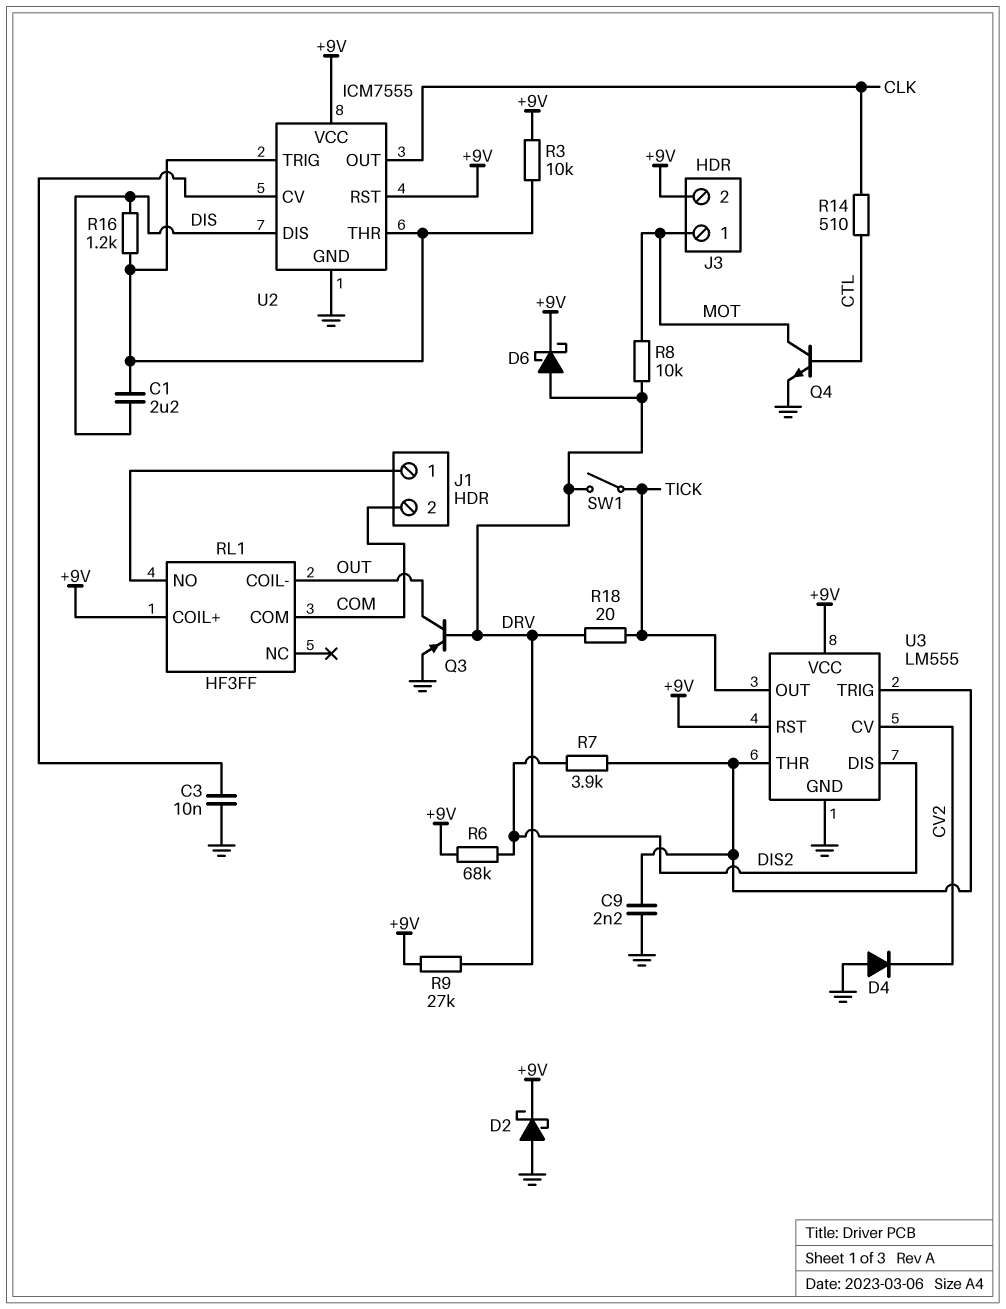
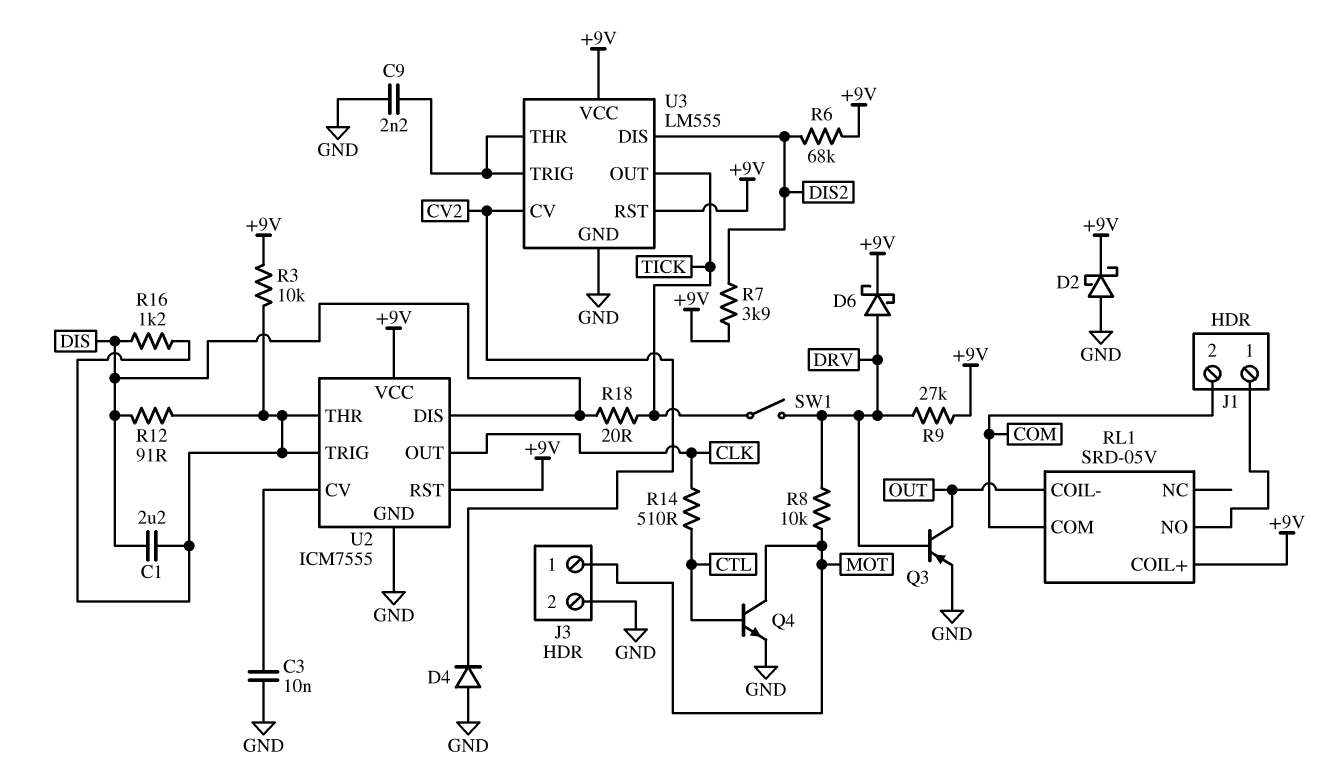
J3 pin 2: +9V -> GND
R7: 3.9k (DIS2, U3/THR) -> 3.9k (+9V, DIS2)
R12: none -> 91 (DIS, U2/THR)
R18: 20 (DRV, TICK) -> 20 (DIS, TICK)
RL1: HF3FF -> SRD-05V

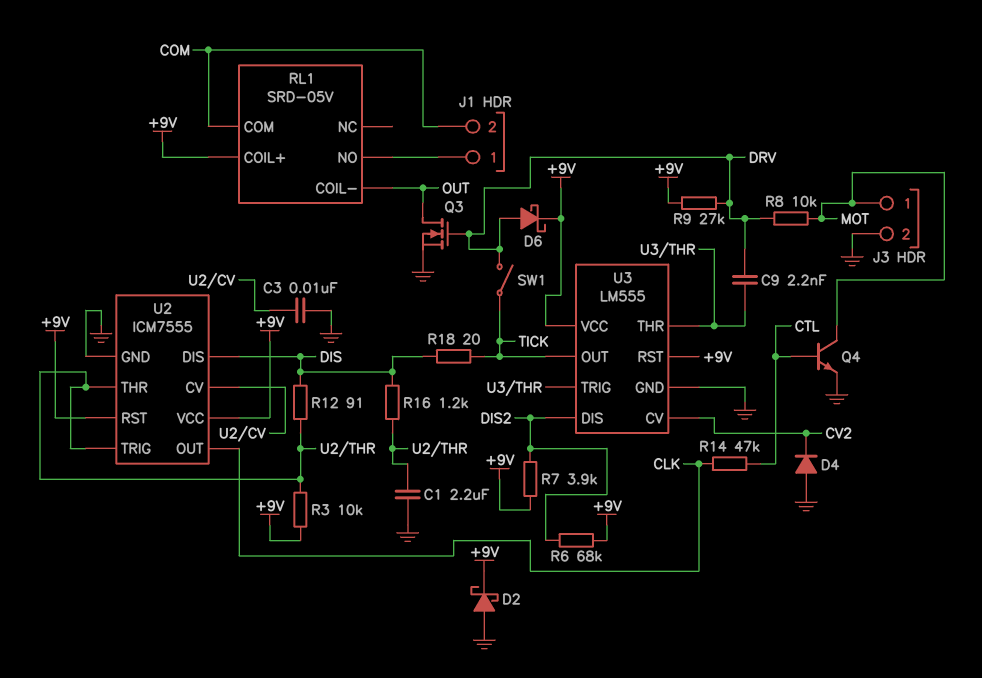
C1: 2.2uF (DIS, U2/THR) -> 2.2uF (GND, U2/THR)
C9: 2.2nF (GND, U3/THR) -> 2.2nF (DRV, U3/THR)
Q3: PNP (B DRV, C OUT, E GND) -> NMOS (G DRV, D OUT, S GND)
R14: 510 (CLK, CTL) -> 47k (CLK, CTL)

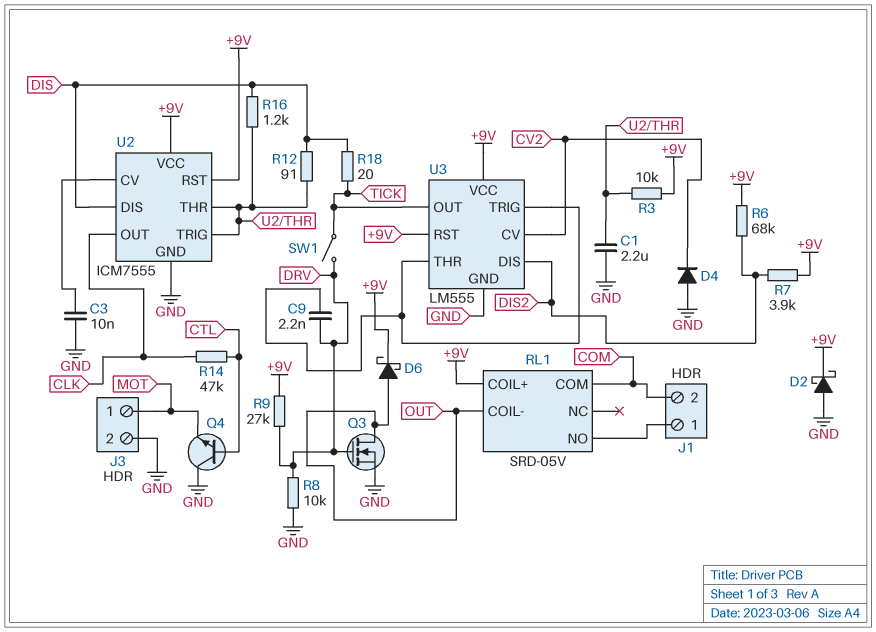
D6: schottky (A DRV, K +9V) -> schottky (A OUT, K +9V)
Q4: NPN (B CTL, C MOT, E GND) -> NPN (B CTL, C GND, E MOT)
R8: 10k (DRV, MOT) -> 10k (DRV, GND)

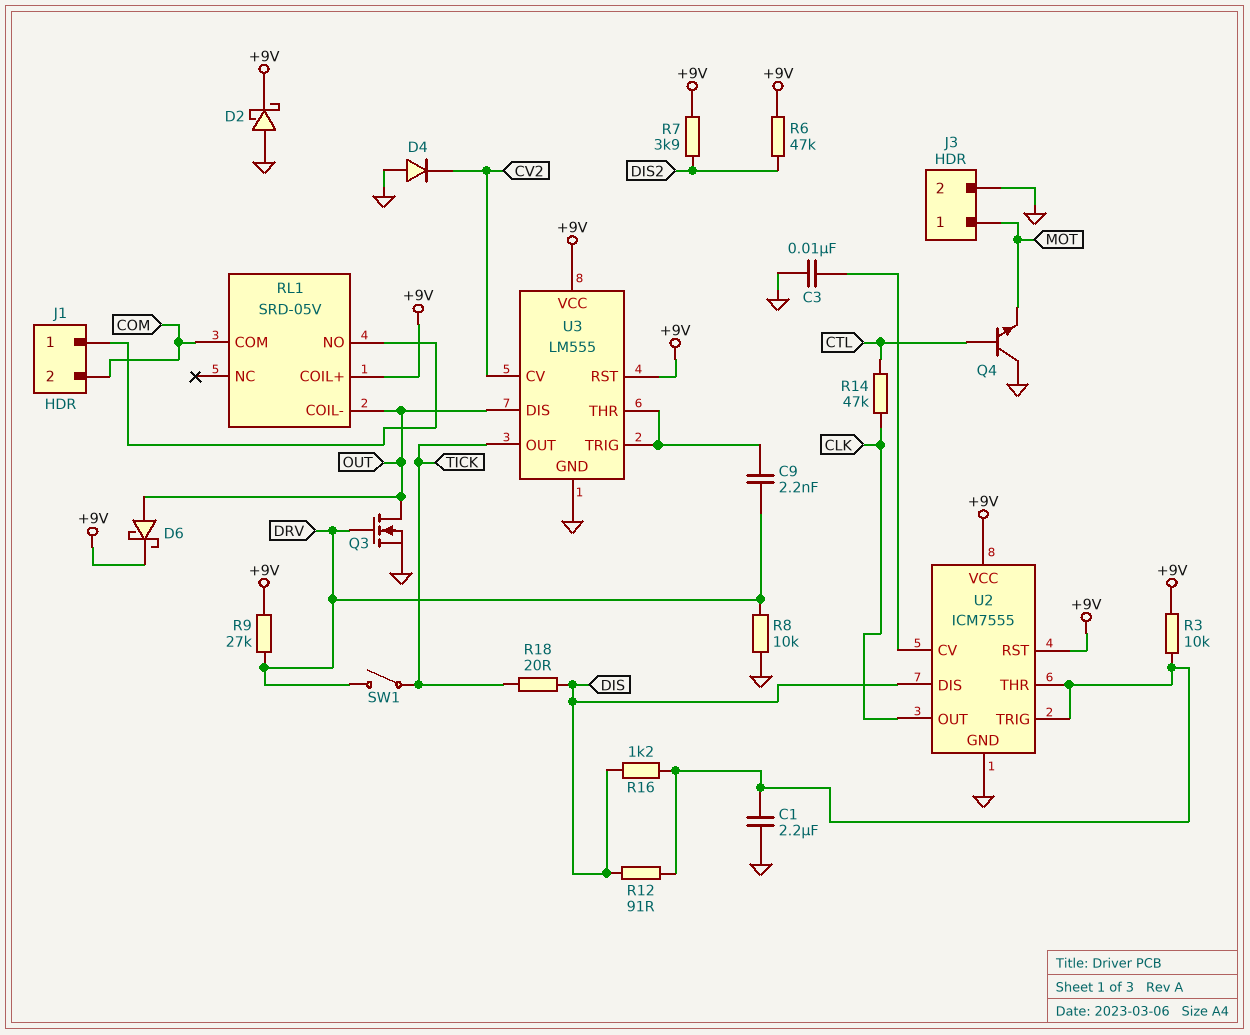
R6: 68k (+9V, DIS2) -> 47k (+9V, DIS2)
U3 pin DIS: DIS2 -> OUT

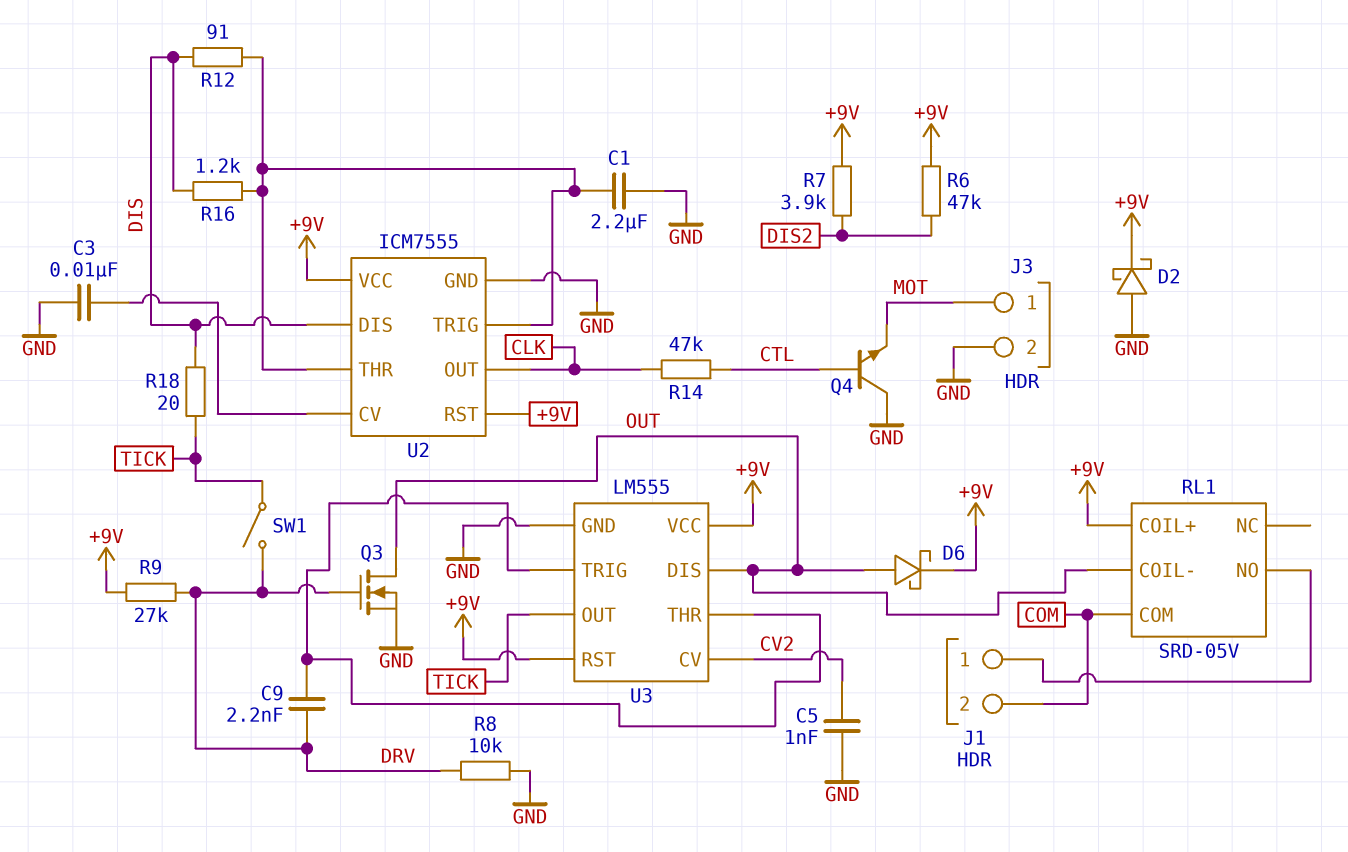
C5: none -> 1nF (CV2, GND)
D4: diode (A GND, K CV2) -> none
R3: 10k (+9V, U2/THR) -> none

